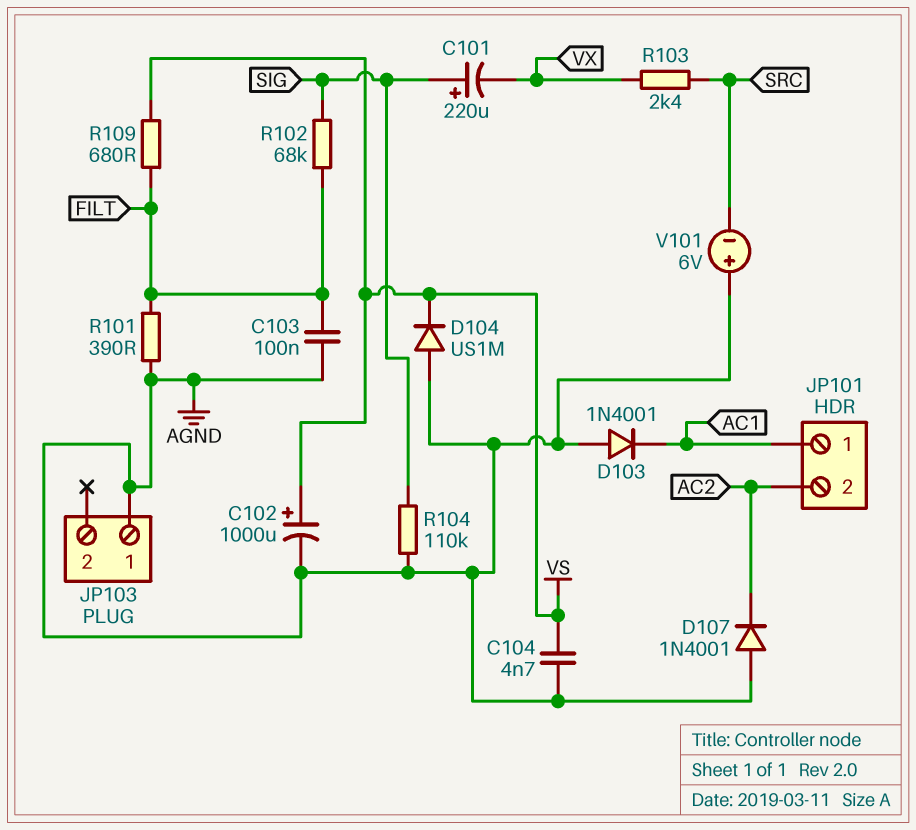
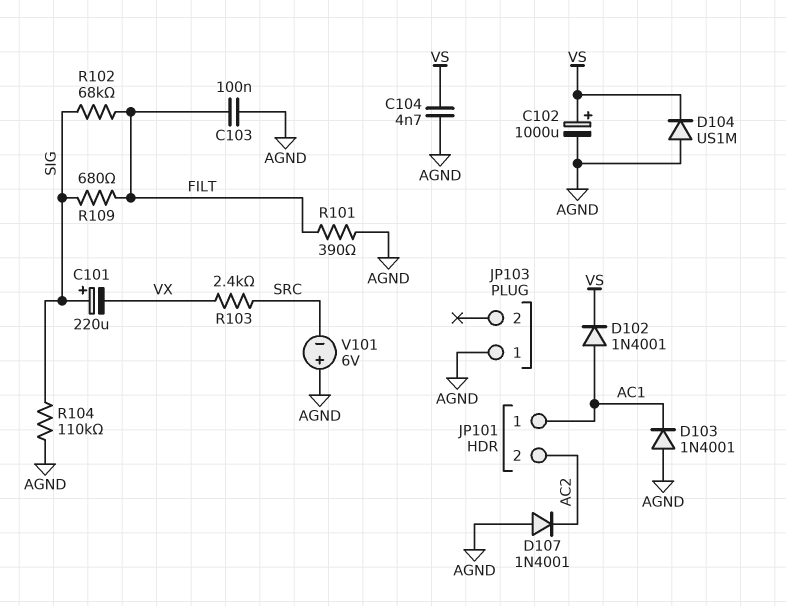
D102: none -> diode 1N4001 (A AC1, K VS)
R109: 680 (FILT, VS) -> 680 (FILT, SIG)

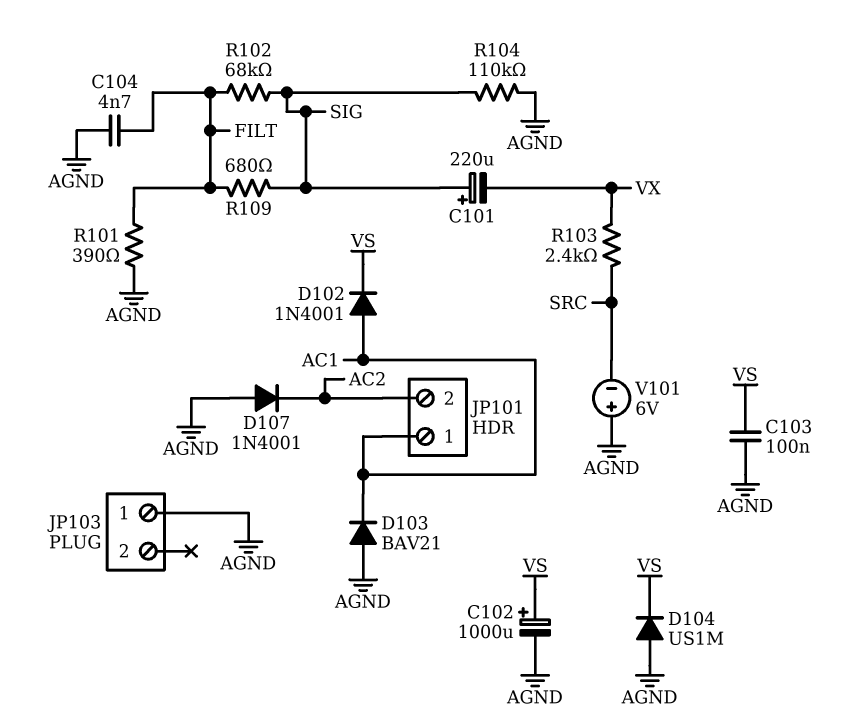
C103: 100nF (AGND, FILT) -> 100nF (AGND, VS)
C104: 4.7nF (AGND, VS) -> 4.7nF (AGND, FILT)
D103: diode 1N4001 (A AGND, K AC1) -> diode BAV21 (A AGND, K AC1)

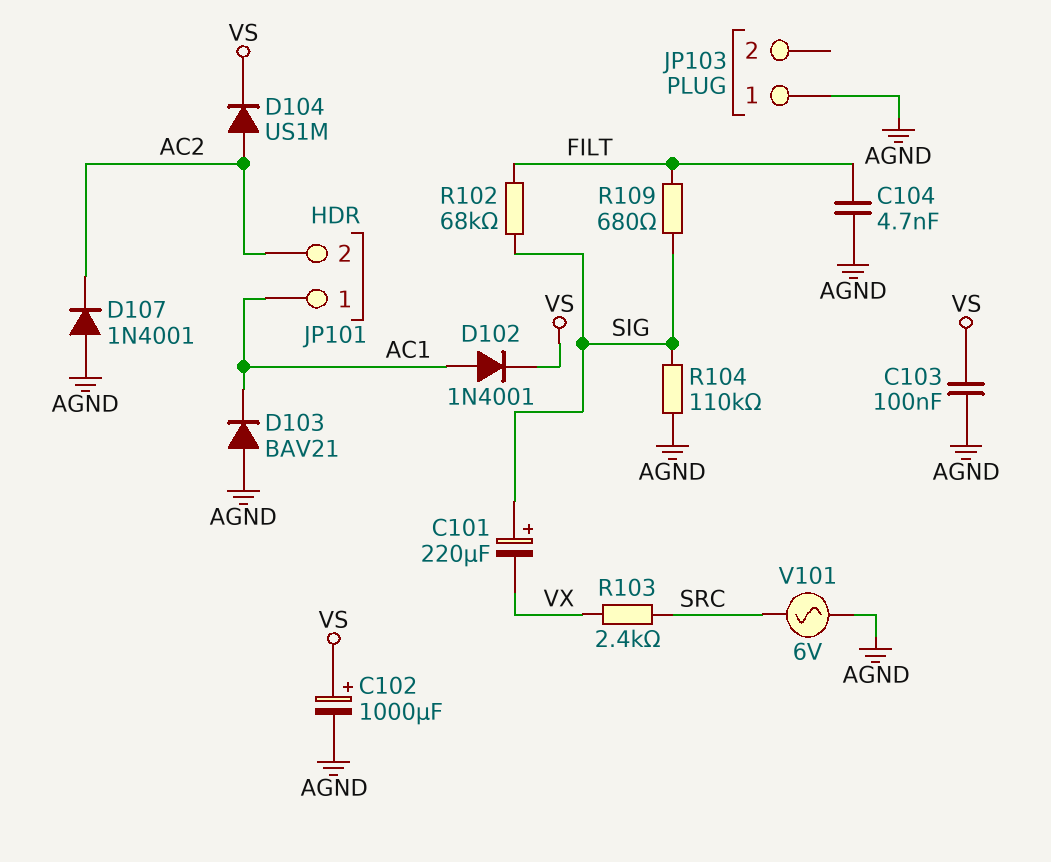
D104: diode US1M (A AGND, K VS) -> diode US1M (A AC2, K VS)
R101: 390 (AGND, FILT) -> none
V101: 6V (plus AGND, minus SRC) -> AC 6V (AGND, SRC)

